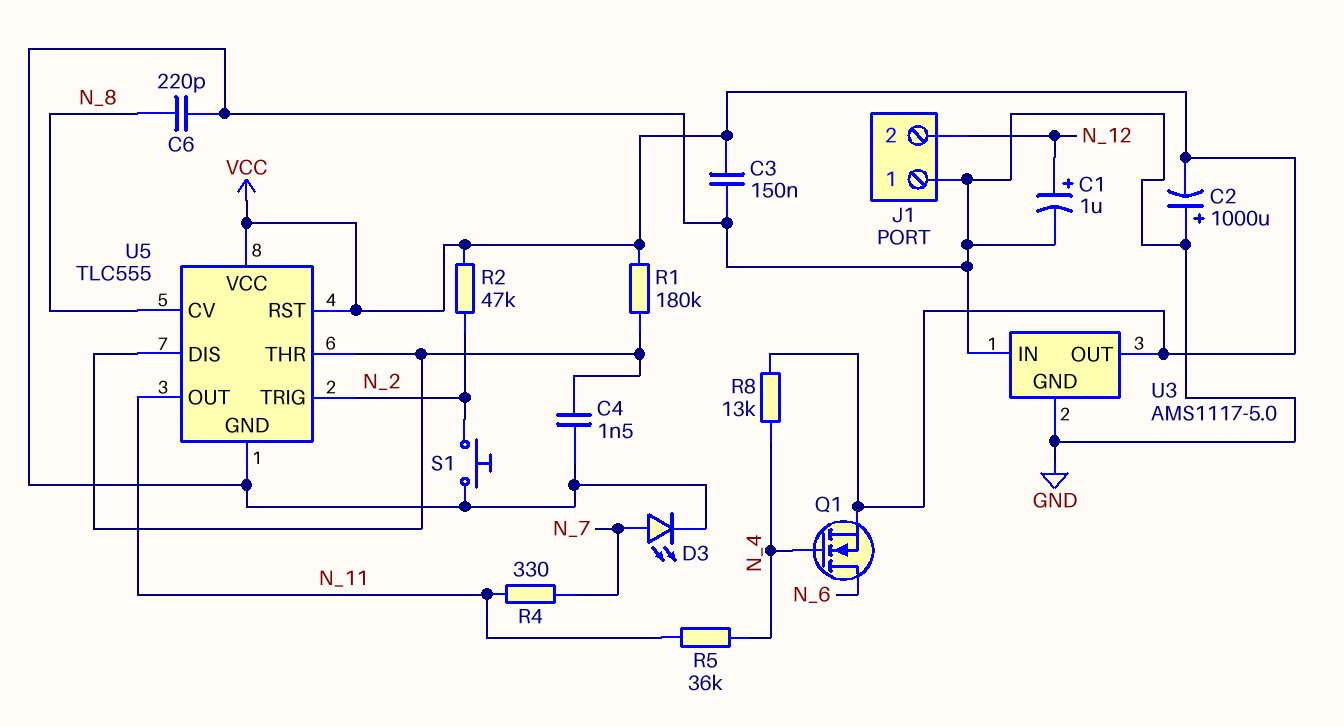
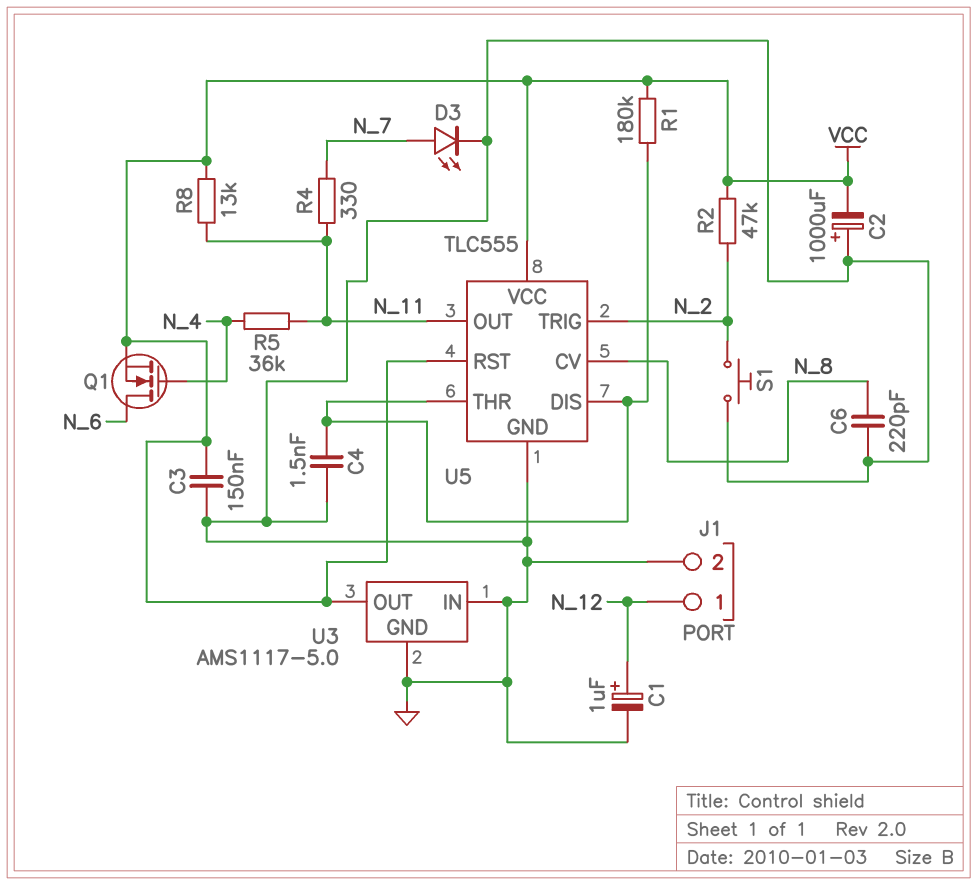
J1 pin 1: GND -> N_12
J1 pin 2: N_12 -> GND
R8: 13k (N_4, VCC) -> 13k (N_11, VCC)

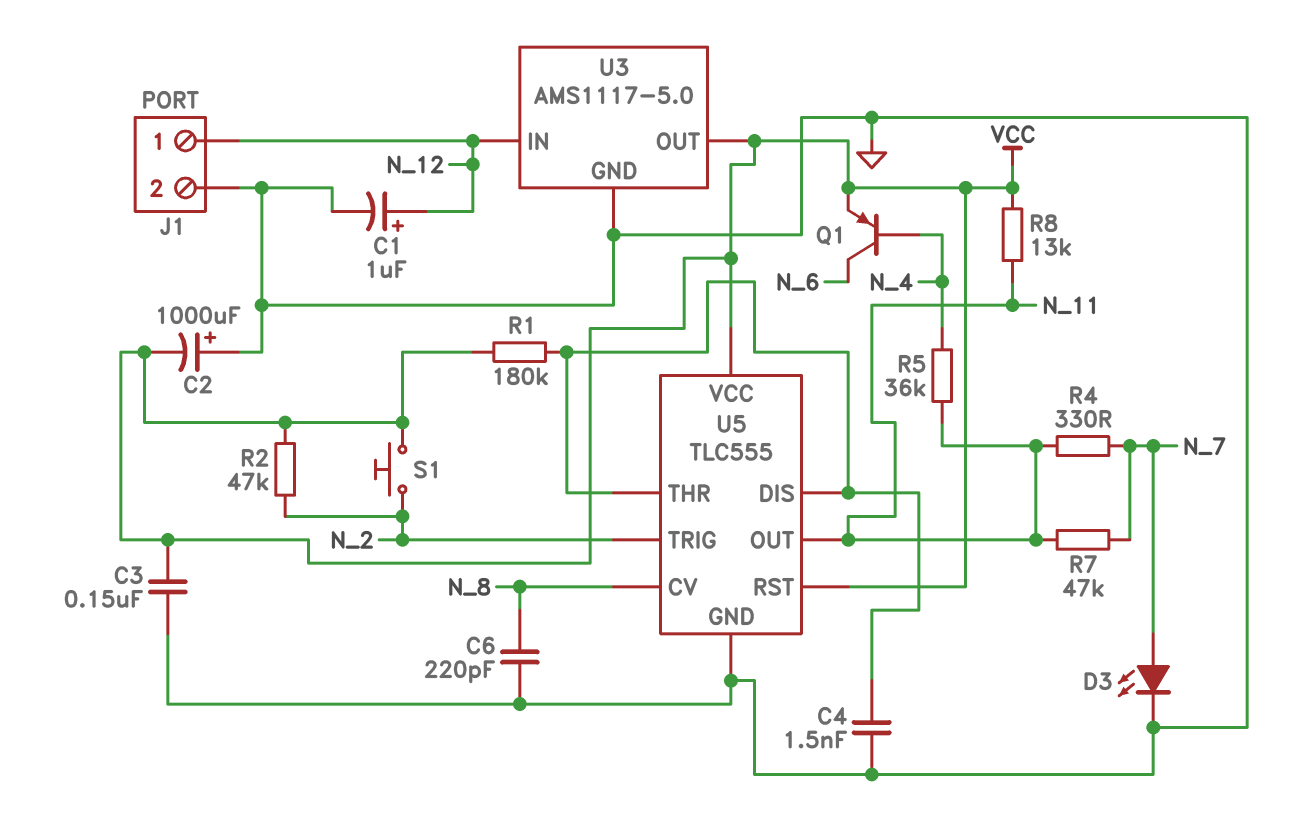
Q1: NMOS (G N_4, D N_6, S VCC) -> PNP (B N_4, C N_6, E VCC)
R7: none -> 47k (N_7, N_11)
S1: button (GND, N_2) -> button (N_2, VCC)
U3 pin IN: GND -> N_12

